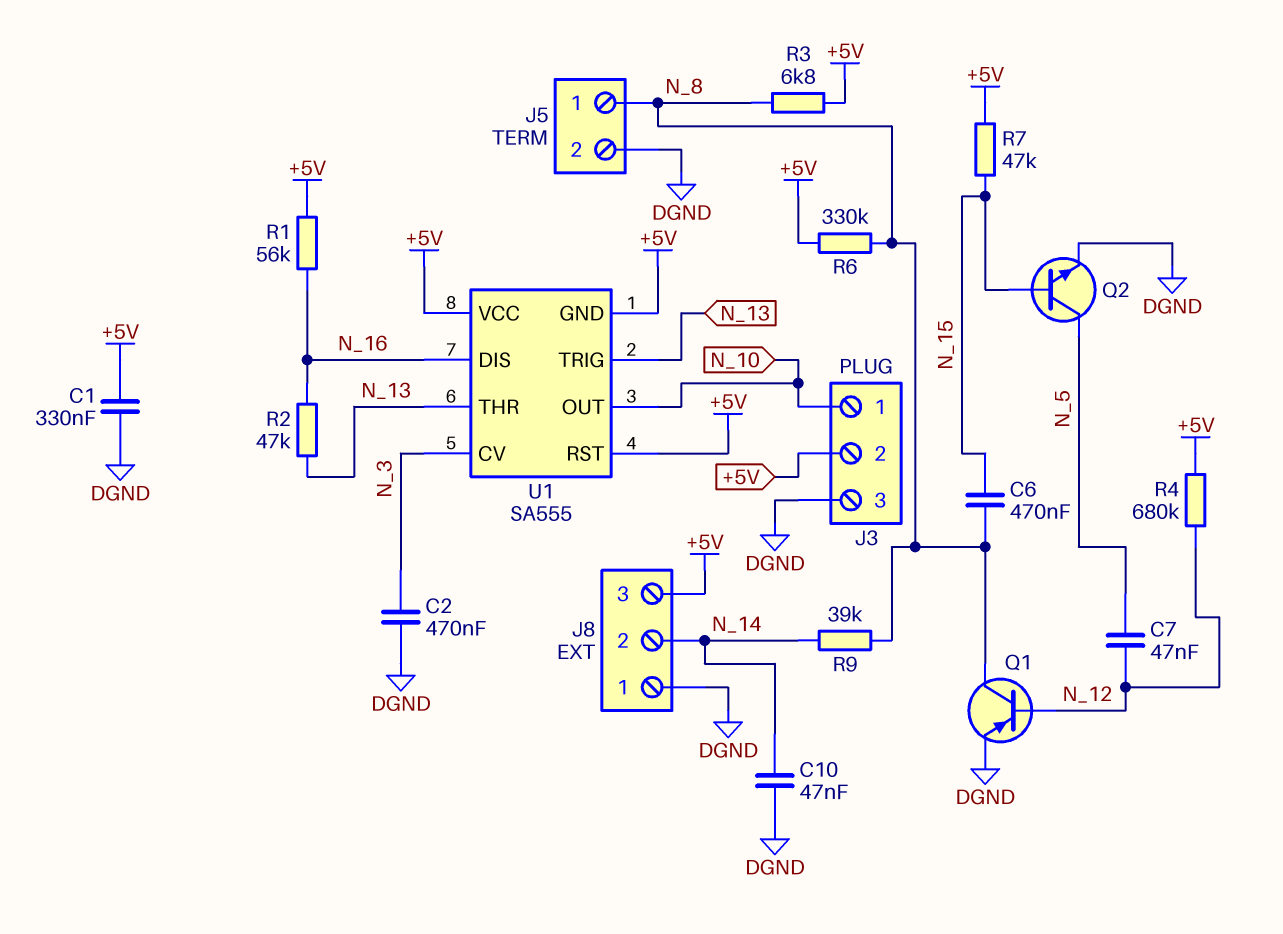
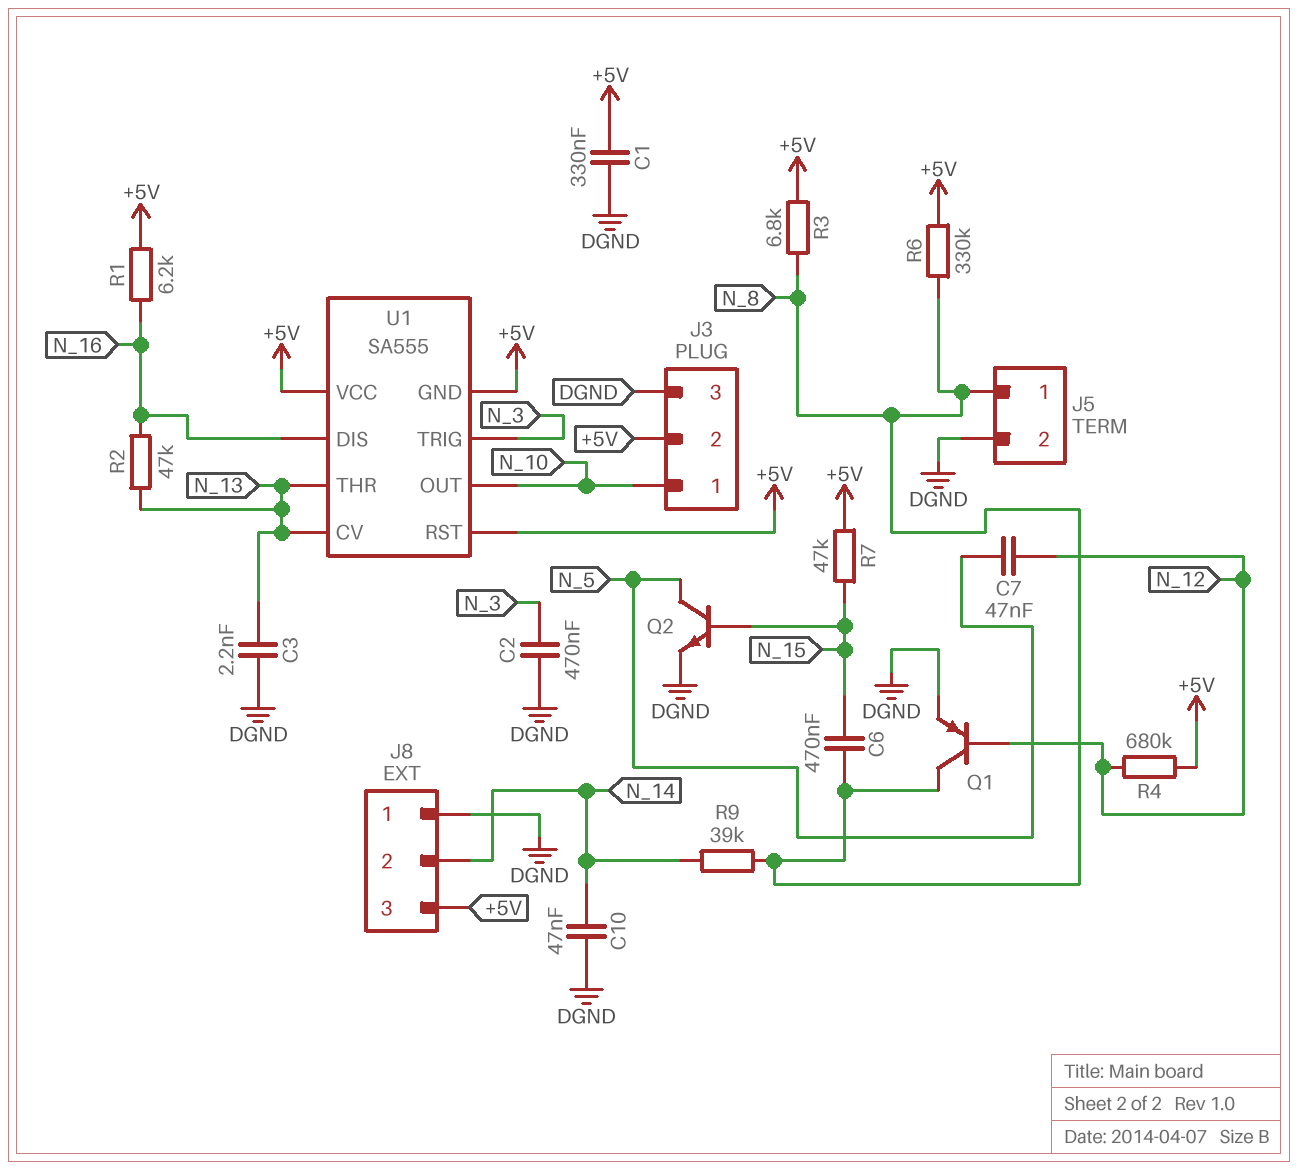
C3: none -> 2.2nF (DGND, N_13)
R1: 56k (+5V, N_16) -> 6.2k (+5V, N_16)
U1 pin CV: N_3 -> N_13
U1 pin TRIG: N_13 -> N_3

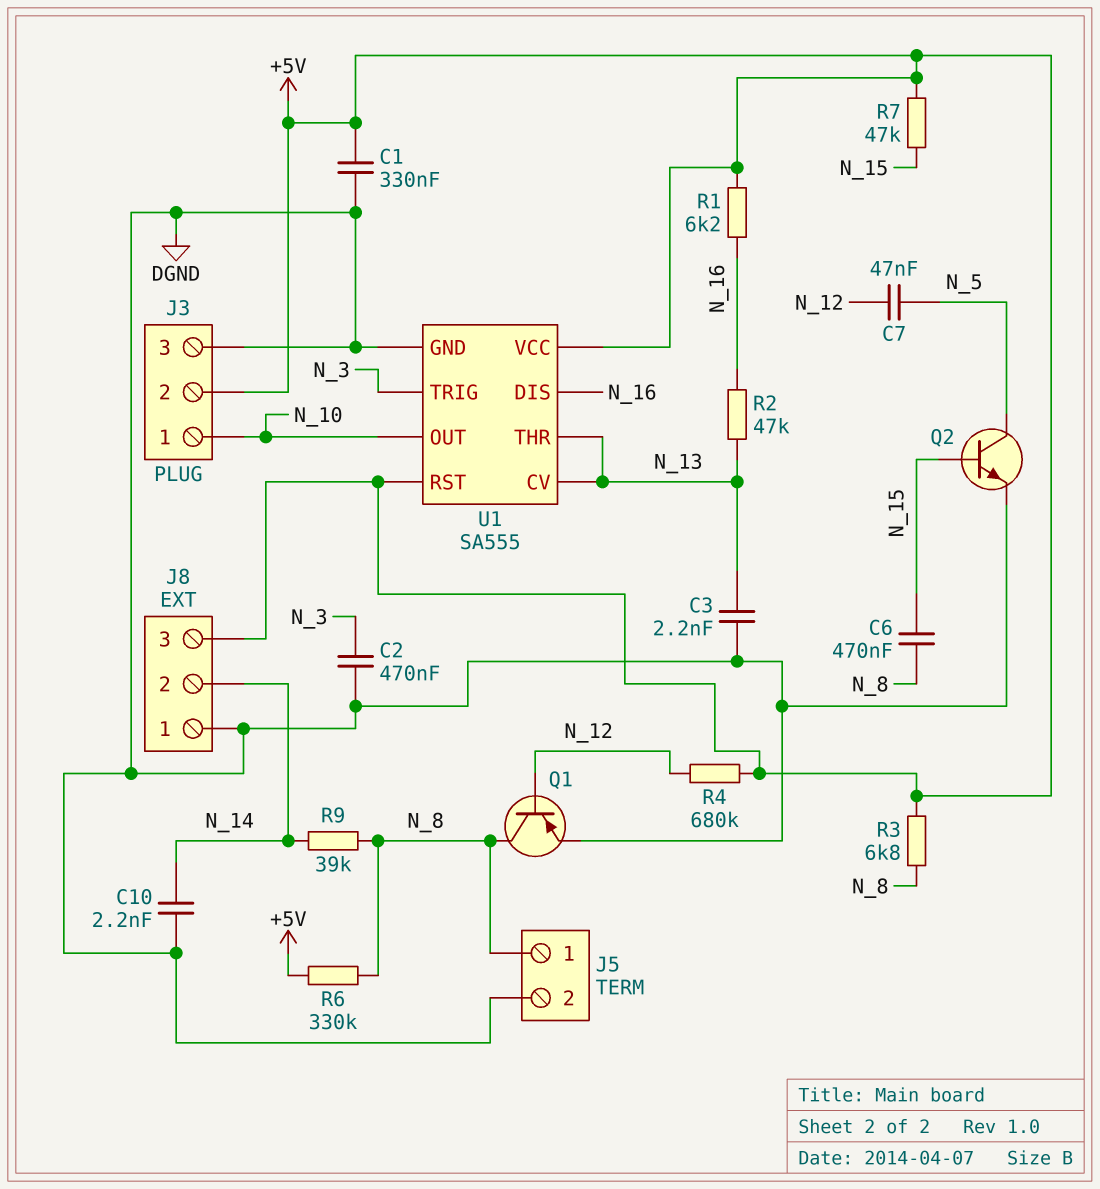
C10: 47nF (DGND, N_14) -> 2.2nF (DGND, N_14)
U1 pin GND: +5V -> DGND

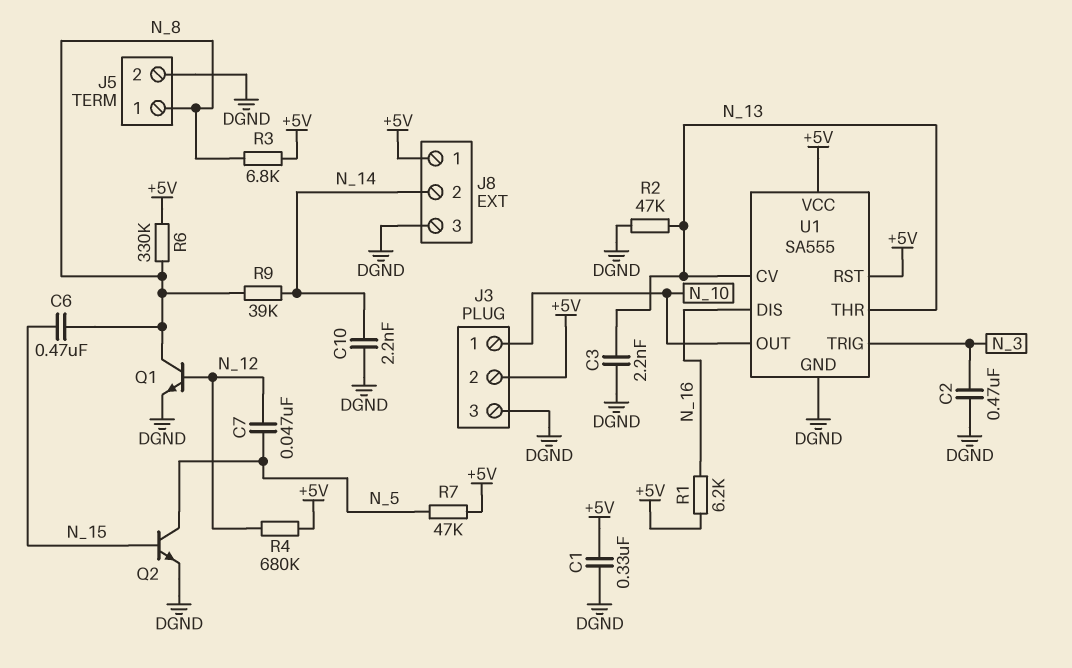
J8 pin 1: DGND -> +5V
J8 pin 3: +5V -> DGND
Q1: PNP (B N_12, C N_8, E DGND) -> NPN (B N_12, C N_8, E DGND)
R2: 47k (N_13, N_16) -> 47k (DGND, N_13)
R7: 47k (+5V, N_15) -> 47k (+5V, N_5)

